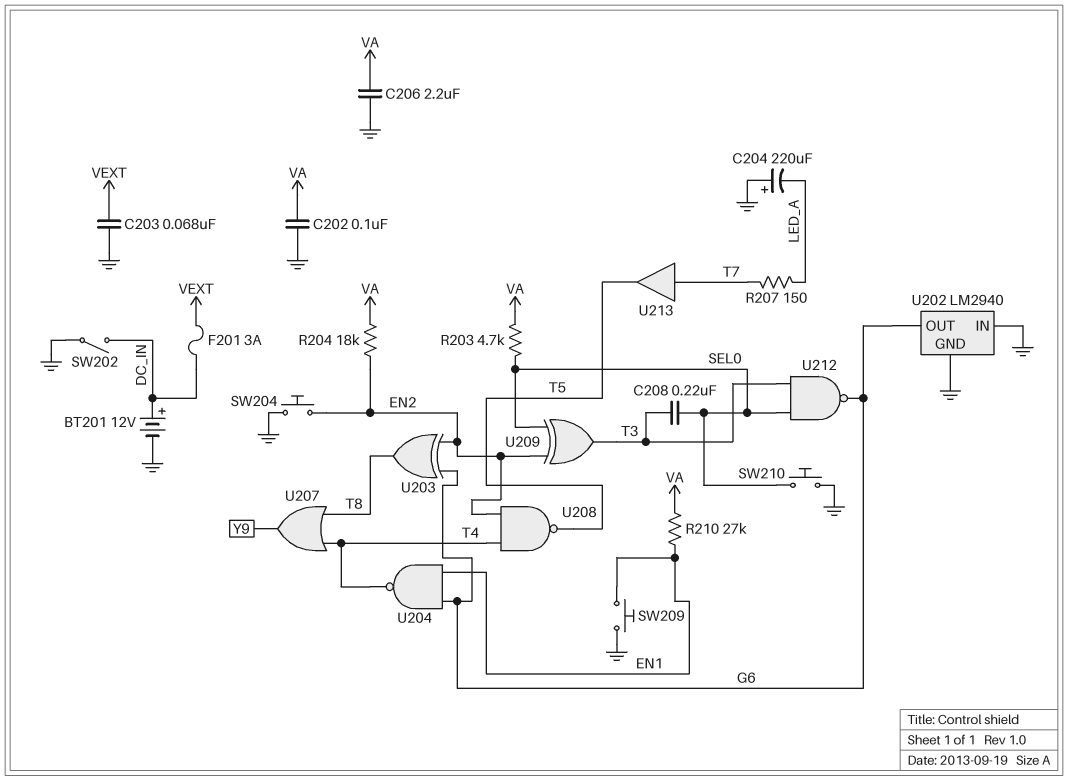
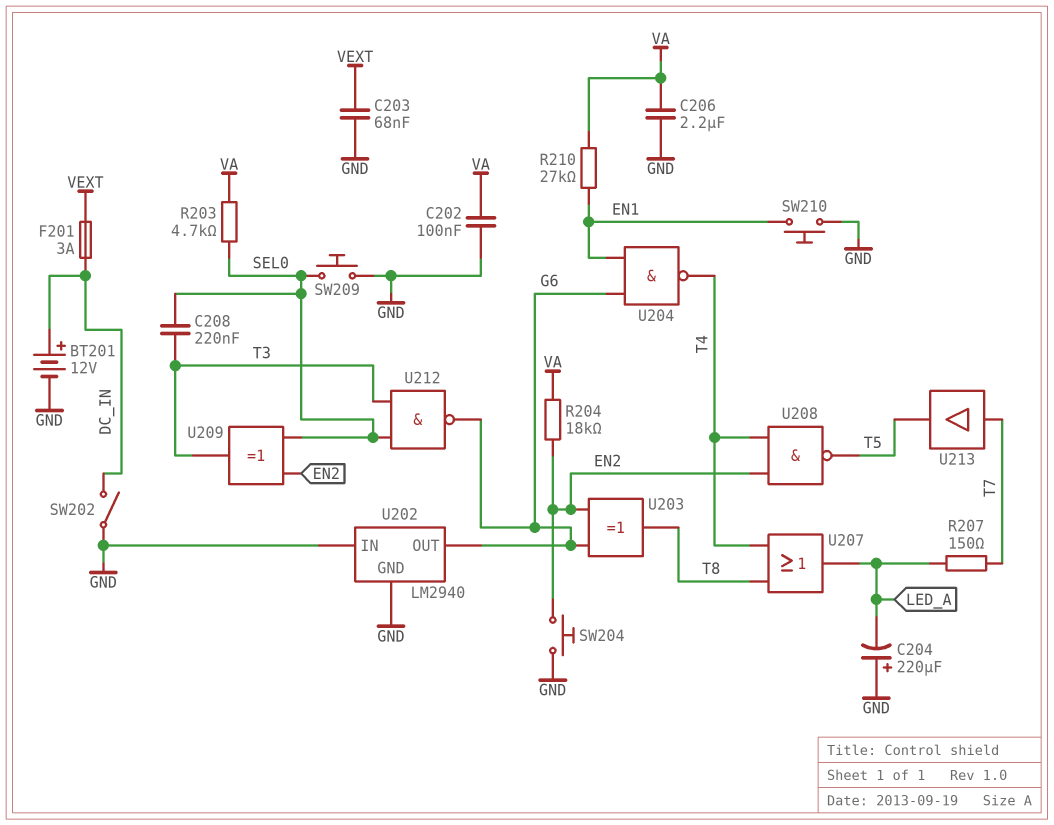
SW209: button (EN1, GND) -> button (GND, SEL0)
SW210: button (GND, SEL0) -> button (EN1, GND)
U207: OR (in T4, in T8, out Y9) -> OR (in T4, in T8, out LED_A)

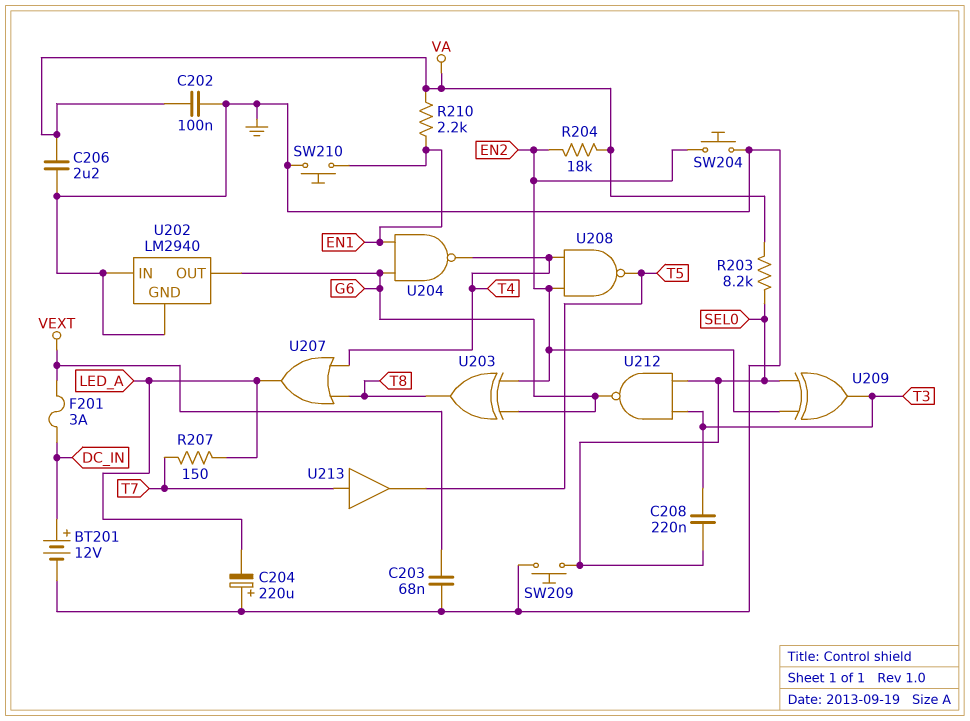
R203: 4.7k (SEL0, VA) -> 8.2k (SEL0, VA)
R210: 27k (EN1, VA) -> 2.2k (EN1, VA)
SW202: switch (DC_IN, GND) -> none

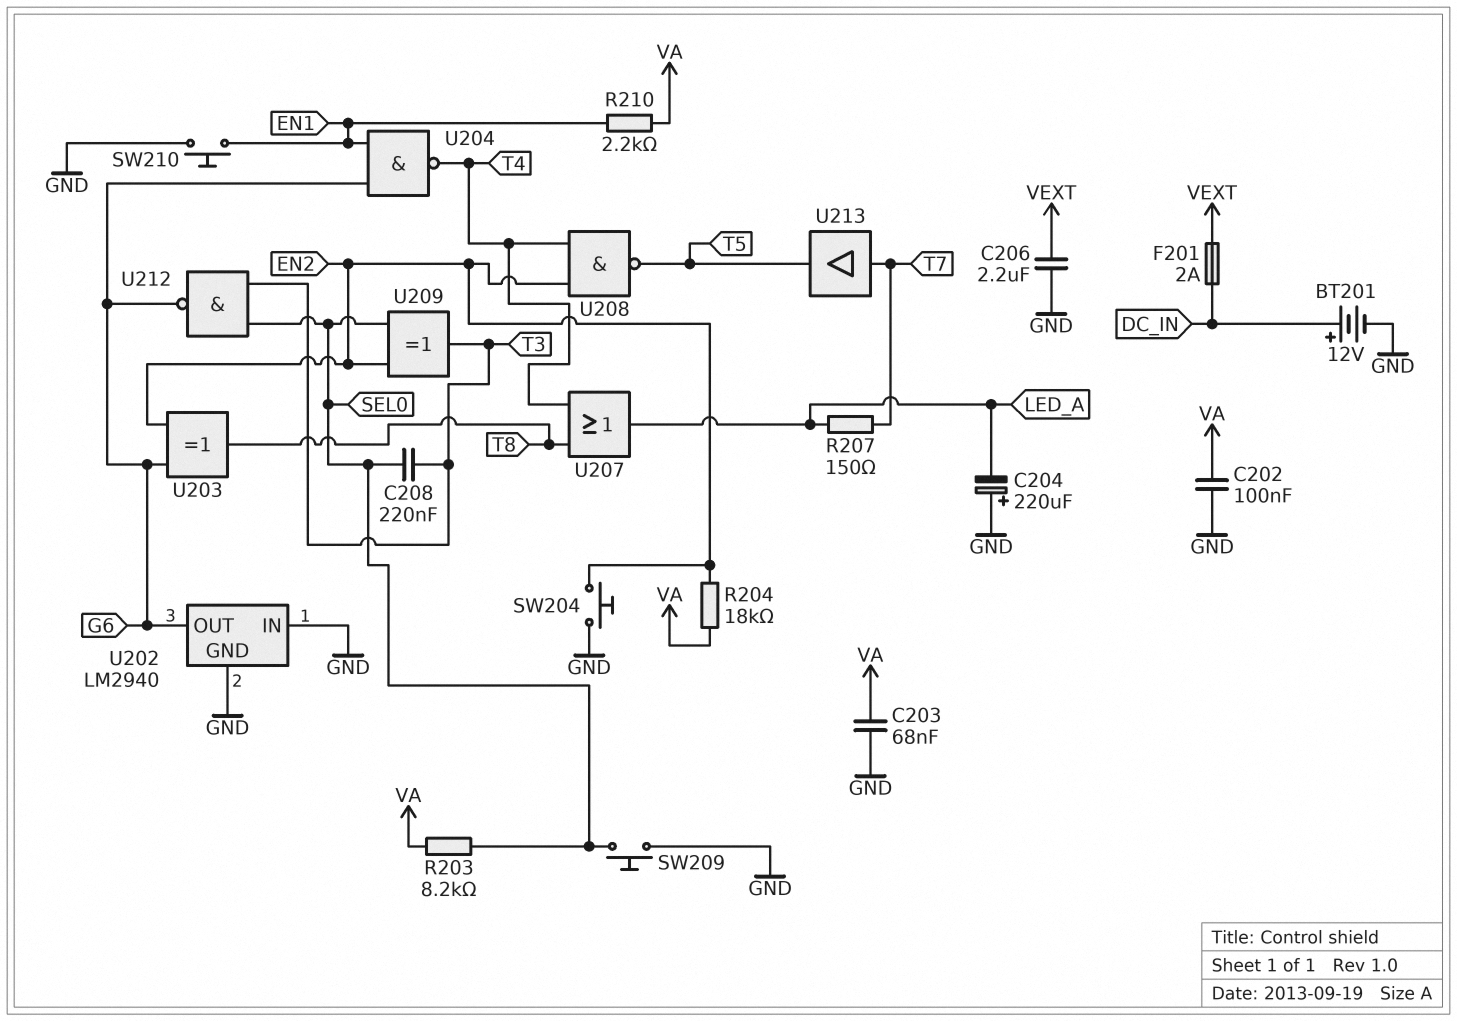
C203: 68nF (GND, VEXT) -> 68nF (GND, VA)
C206: 2.2uF (GND, VA) -> 2.2uF (GND, VEXT)
F201: 3A (DC_IN, VEXT) -> 2A (DC_IN, VEXT)

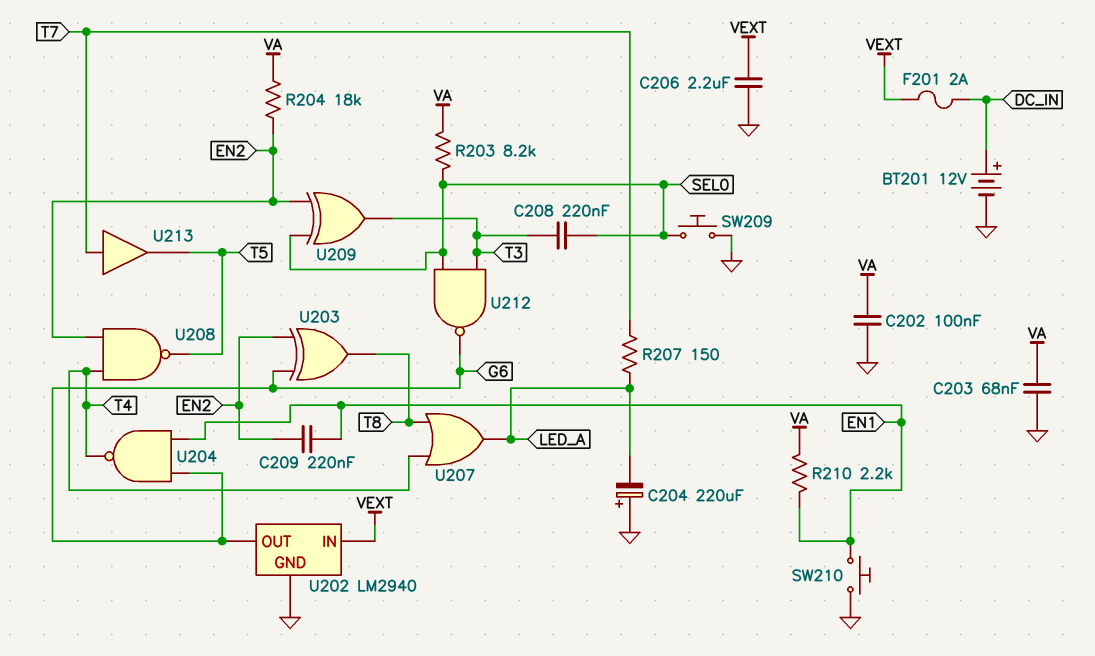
C209: none -> 220nF (EN1, EN2)
SW204: button (EN2, GND) -> none
U202 pin IN: GND -> VEXT

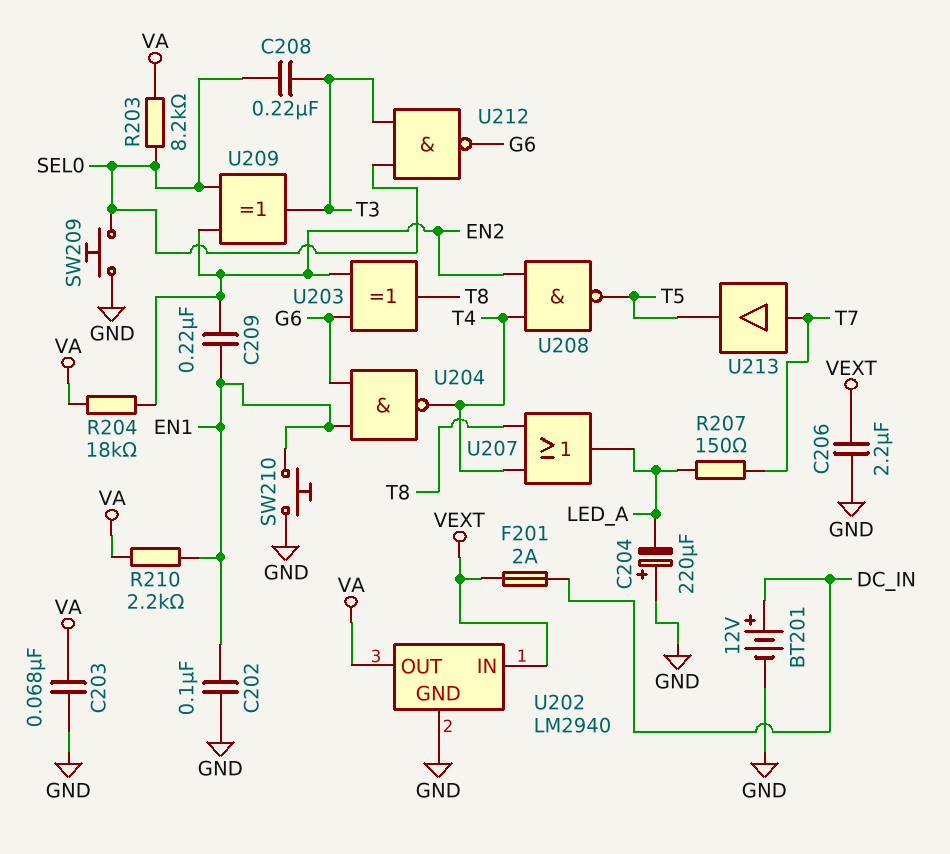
C202: 100nF (GND, VA) -> 100nF (EN1, GND)
U202 pin OUT: G6 -> VA

